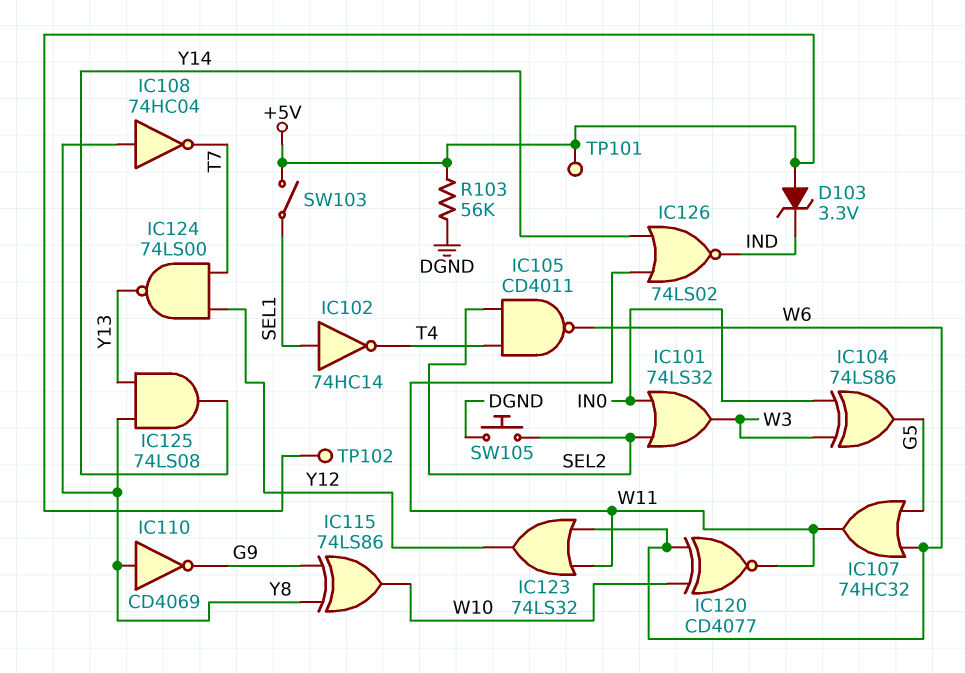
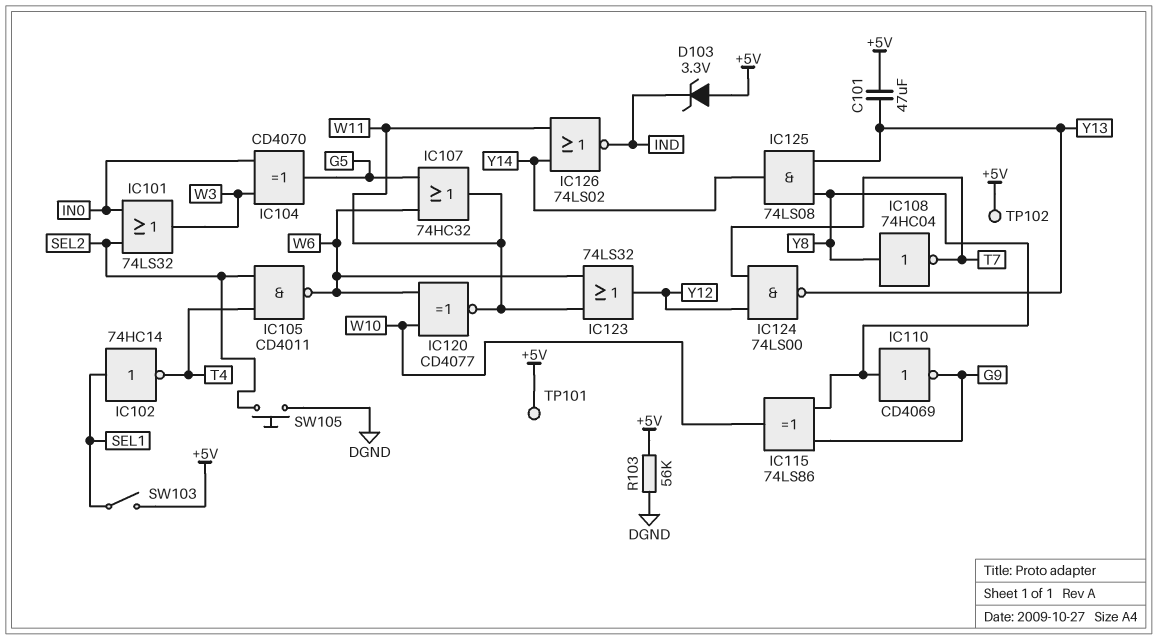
C101: none -> 47uF (+5V, Y13)
IC104: XOR 74LS86 (in IN0, in W3, out G5) -> XOR CD4070 (in IN0, in W3, out G5)

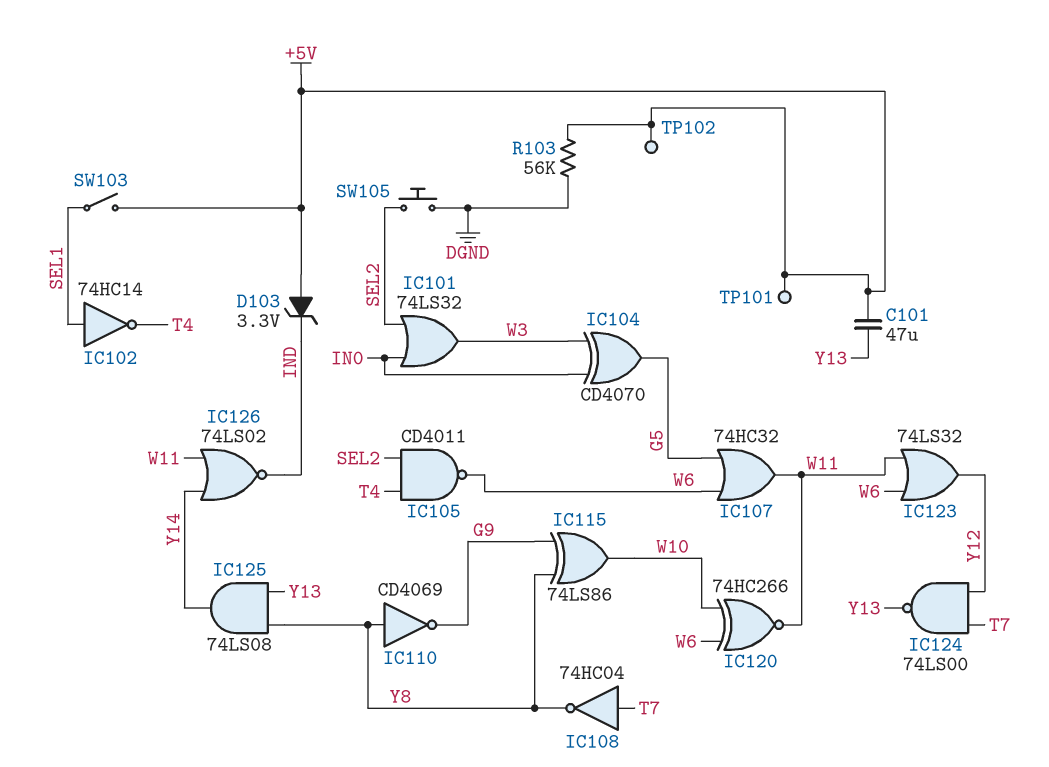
IC108: NOT 74HC04 (in Y8, out T7) -> NOT 74HC04 (in T7, out Y8)
IC120: XNOR CD4077 (in W6, in W10, out W11) -> XNOR 74HC266 (in W6, in W10, out W11)

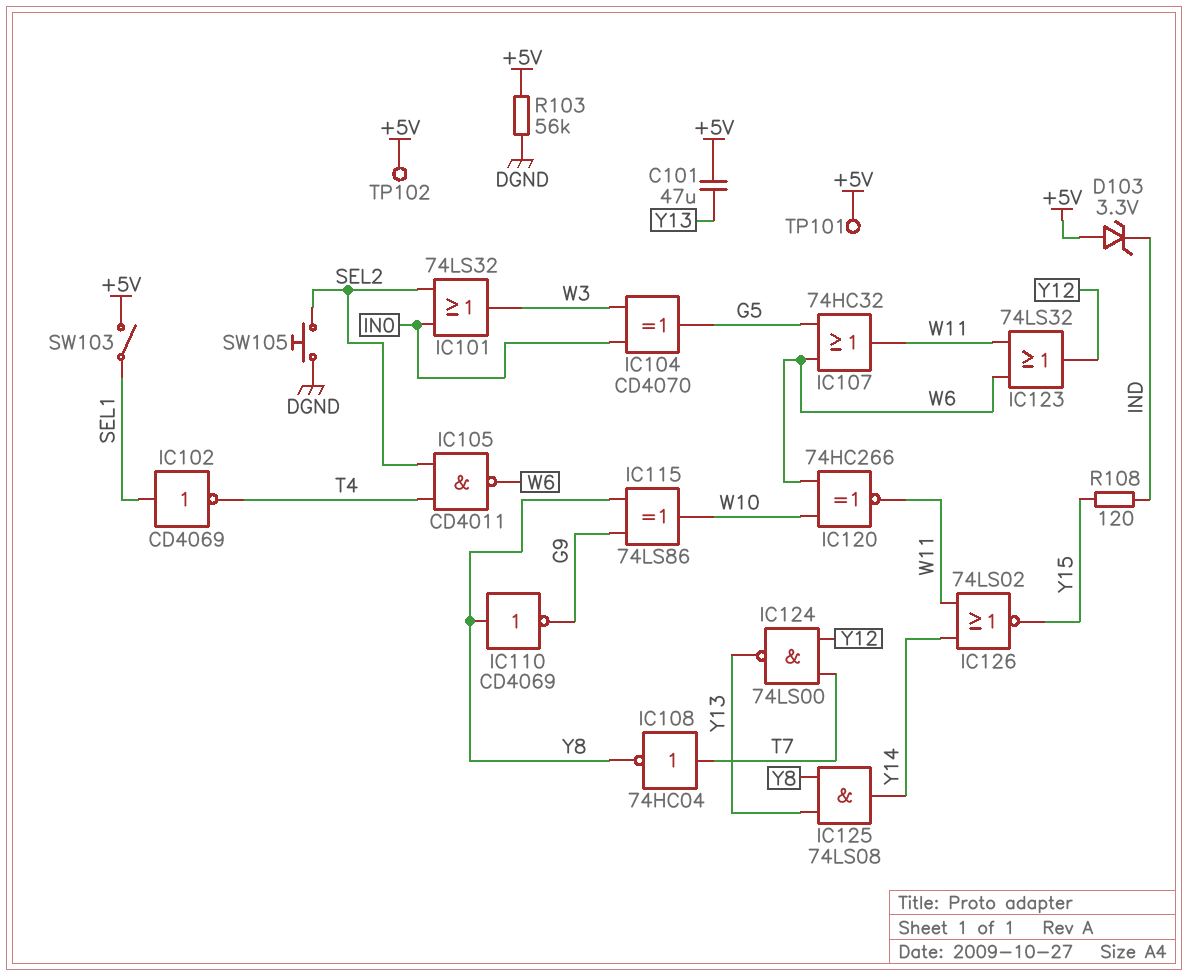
IC102: NOT 74HC14 (in SEL1, out T4) -> NOT CD4069 (in SEL1, out T4)
IC126: NOR 74LS02 (in W11, in Y14, out IND) -> NOR 74LS02 (in W11, in Y14, out Y15)
R108: none -> 120 (IND, Y15)

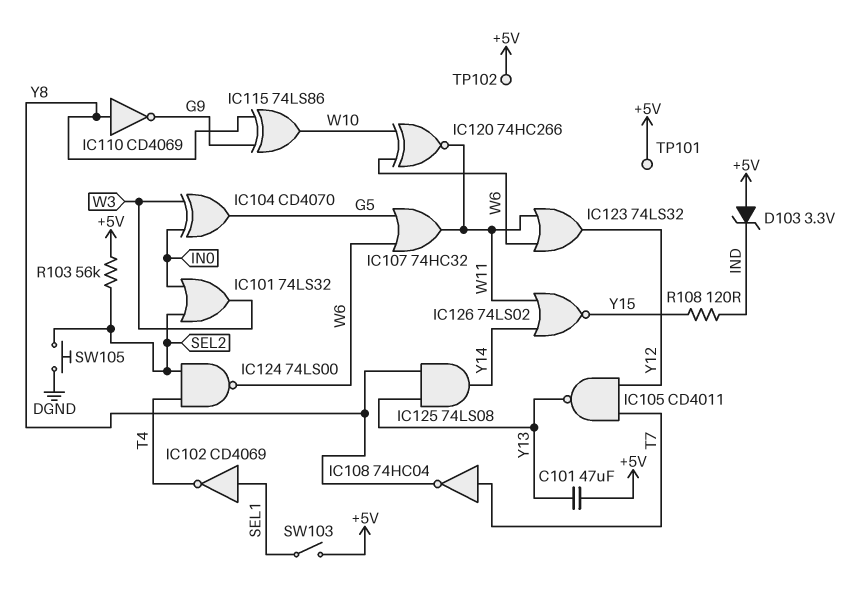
IC105: NAND CD4011 (in SEL2, in T4, out W6) -> NAND CD4011 (in T7, in Y12, out Y13)
IC124: NAND 74LS00 (in T7, in Y12, out Y13) -> NAND 74LS00 (in SEL2, in T4, out W6)
R103: 56k (+5V, DGND) -> 56k (+5V, SEL2)

